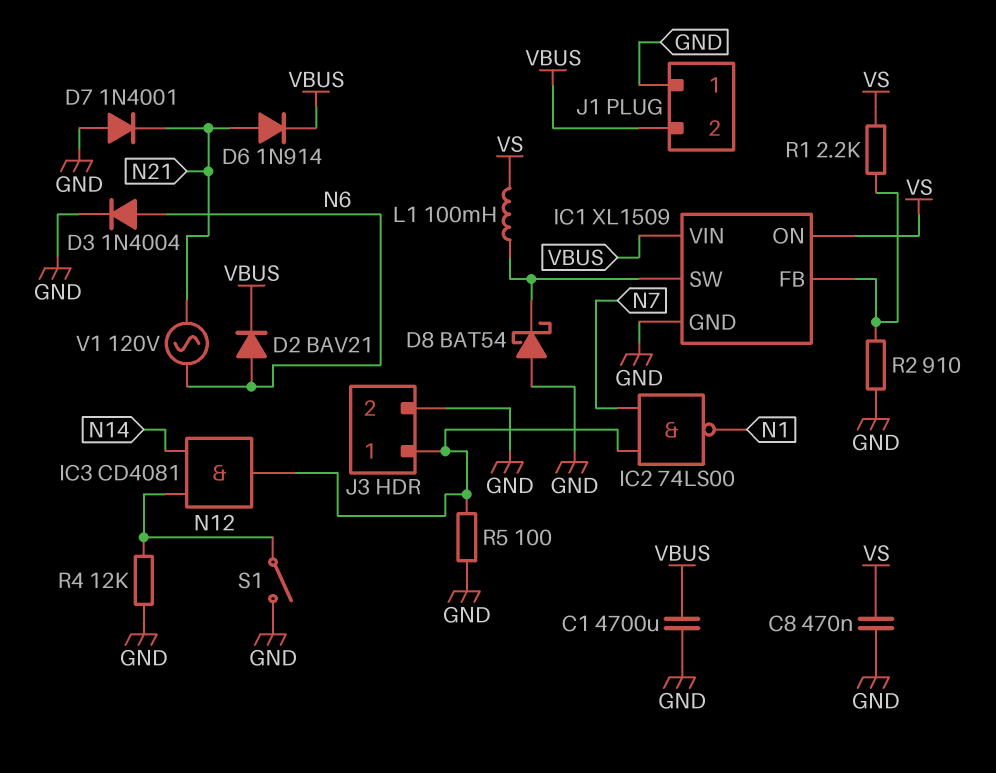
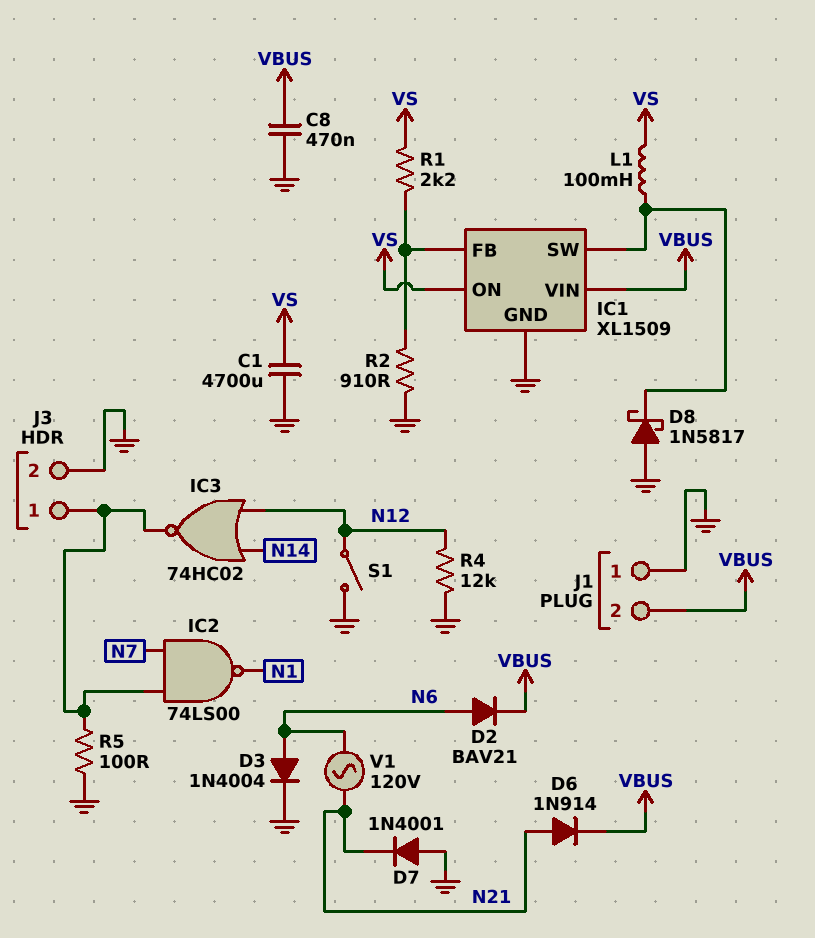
C1: 4700uF (GND, VBUS) -> 4700uF (GND, VS)
C8: 470nF (GND, VS) -> 470nF (GND, VBUS)
D8: schottky BAT54 (A GND, K IC1/SW) -> schottky 1N5817 (A GND, K IC1/SW)
IC3: AND CD4081 (in N12, in N14, out J3/1) -> NOR 74HC02 (in N12, in N14, out J3/1)

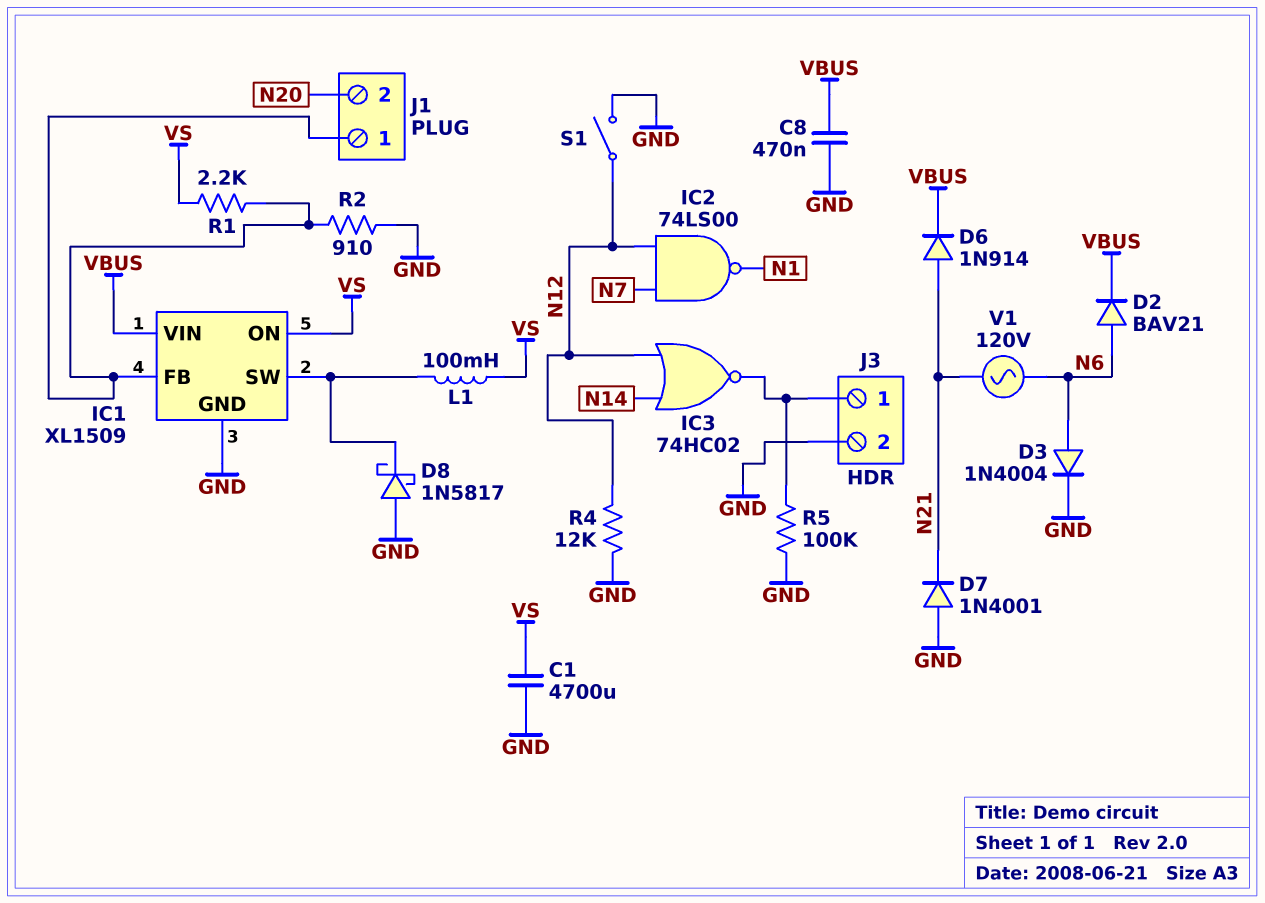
IC2: NAND 74LS00 (in J3/1, in N7, out N1) -> NAND 74LS00 (in N7, in N12, out N1)
J1 pin 1: GND -> IC1/FB
J1 pin 2: VBUS -> N20
R5: 100 (GND, J3/1) -> 100k (GND, J3/1)

